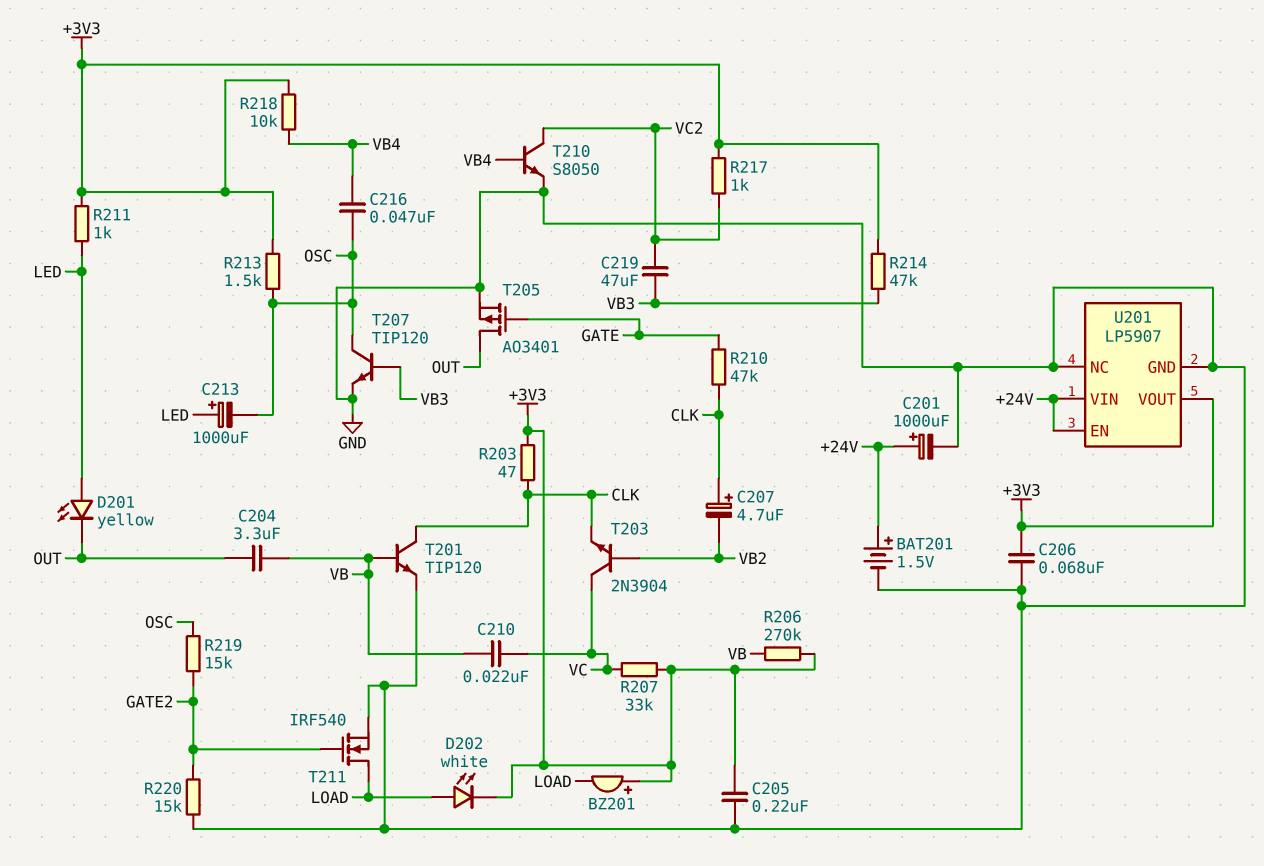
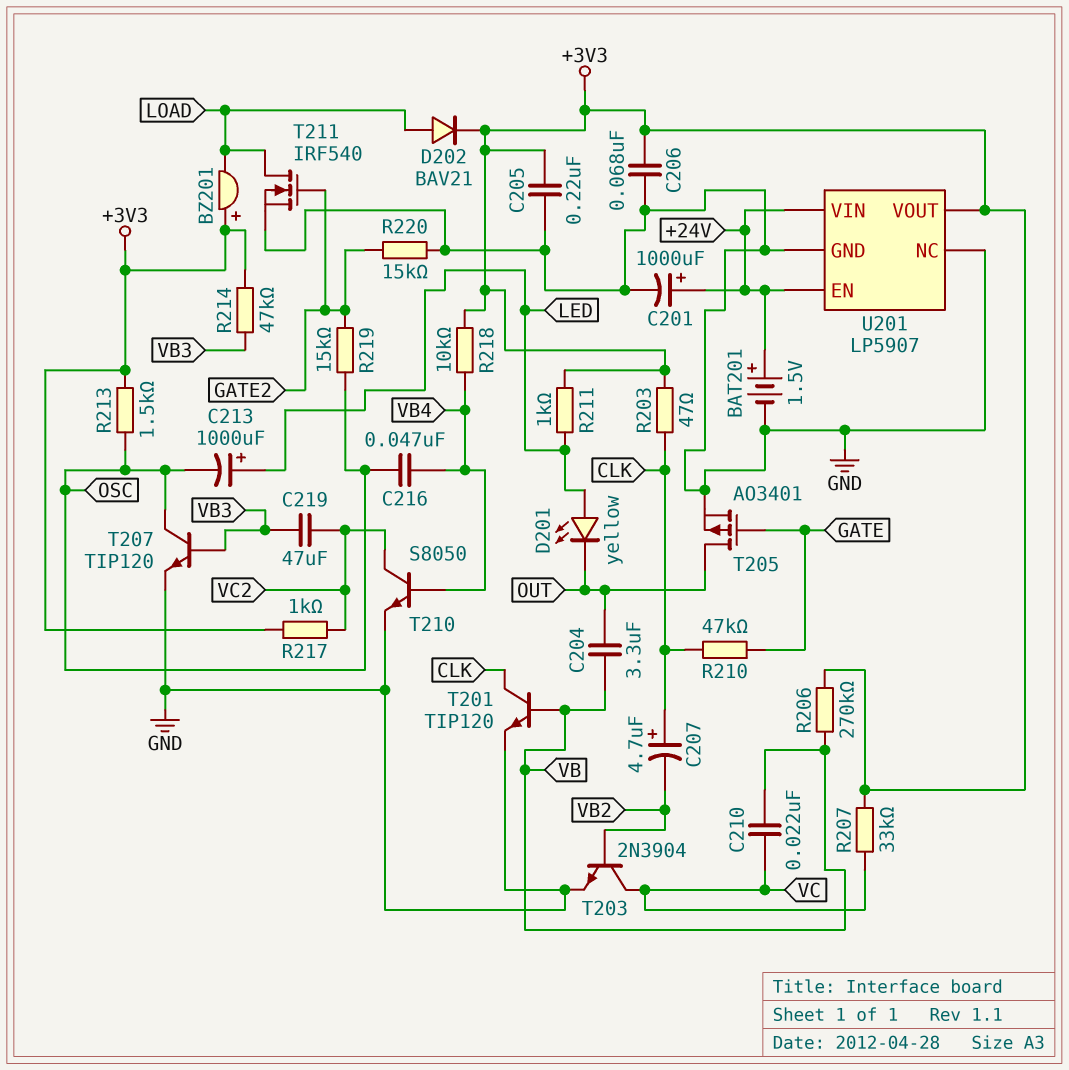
D202: LED white (A LOAD, K +3V3) -> diode BAV21 (A LOAD, K +3V3)
T203: NPN 2N3904 (B VB2, C VC, E CLK) -> NPN 2N3904 (B VB2, C VC, E GND)

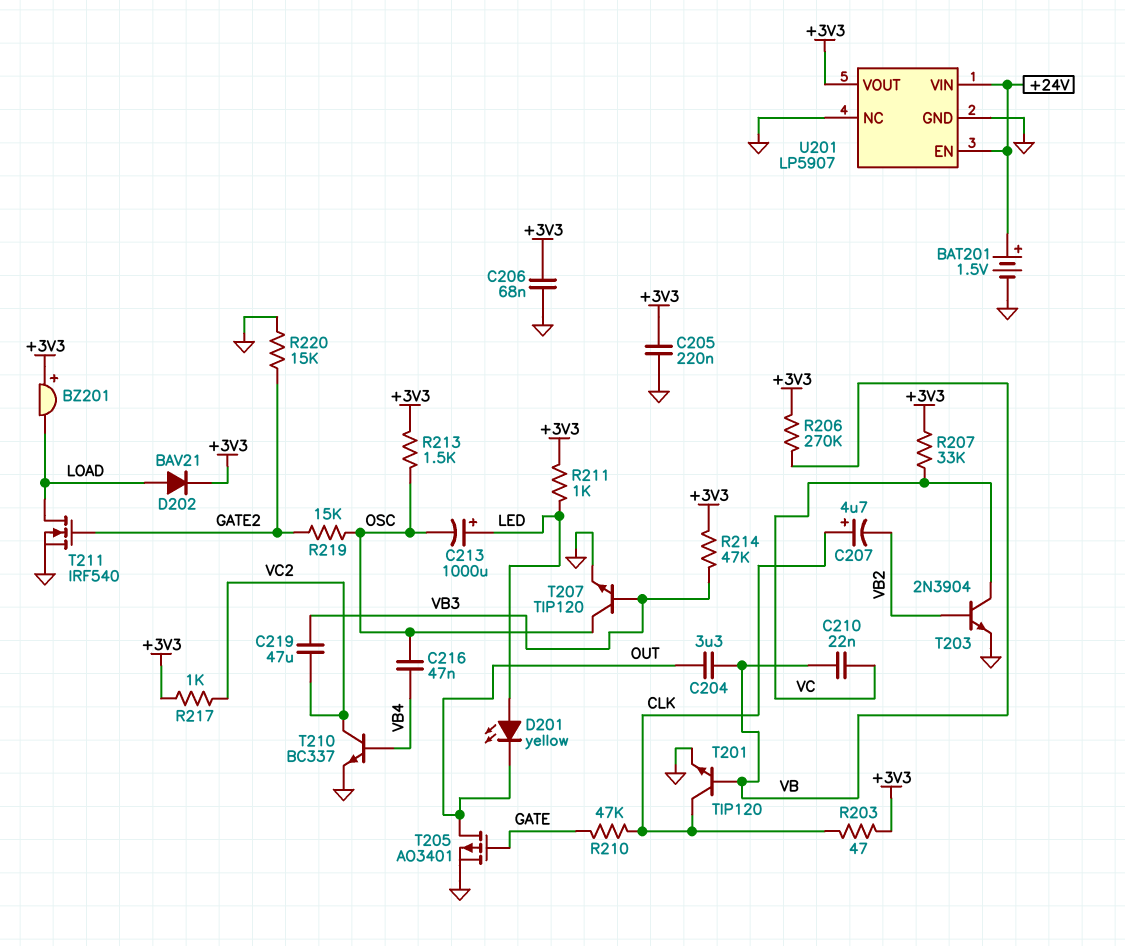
C201: 1000uF (plus +24V, minus GND) -> none
R218: 10k (+3V3, VB4) -> none
T210: NPN S8050 (B VB4, C VC2, E GND) -> NPN BC337 (B VB4, C VC2, E GND)

